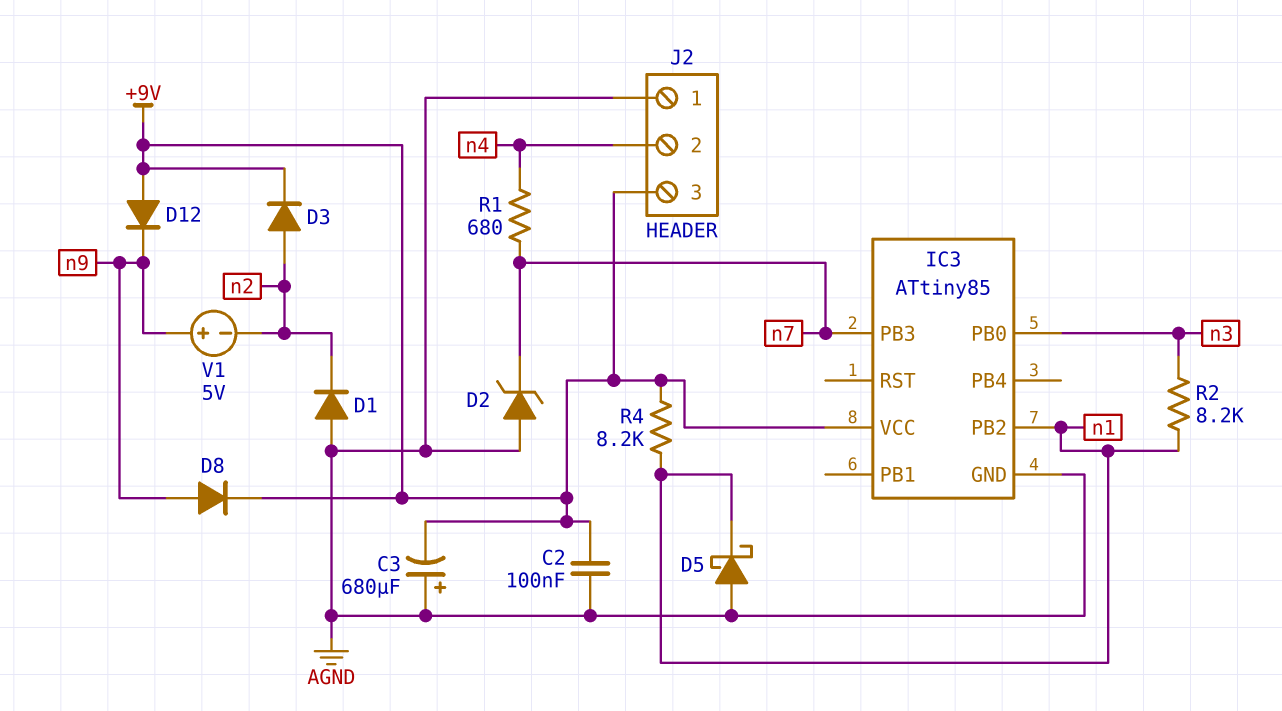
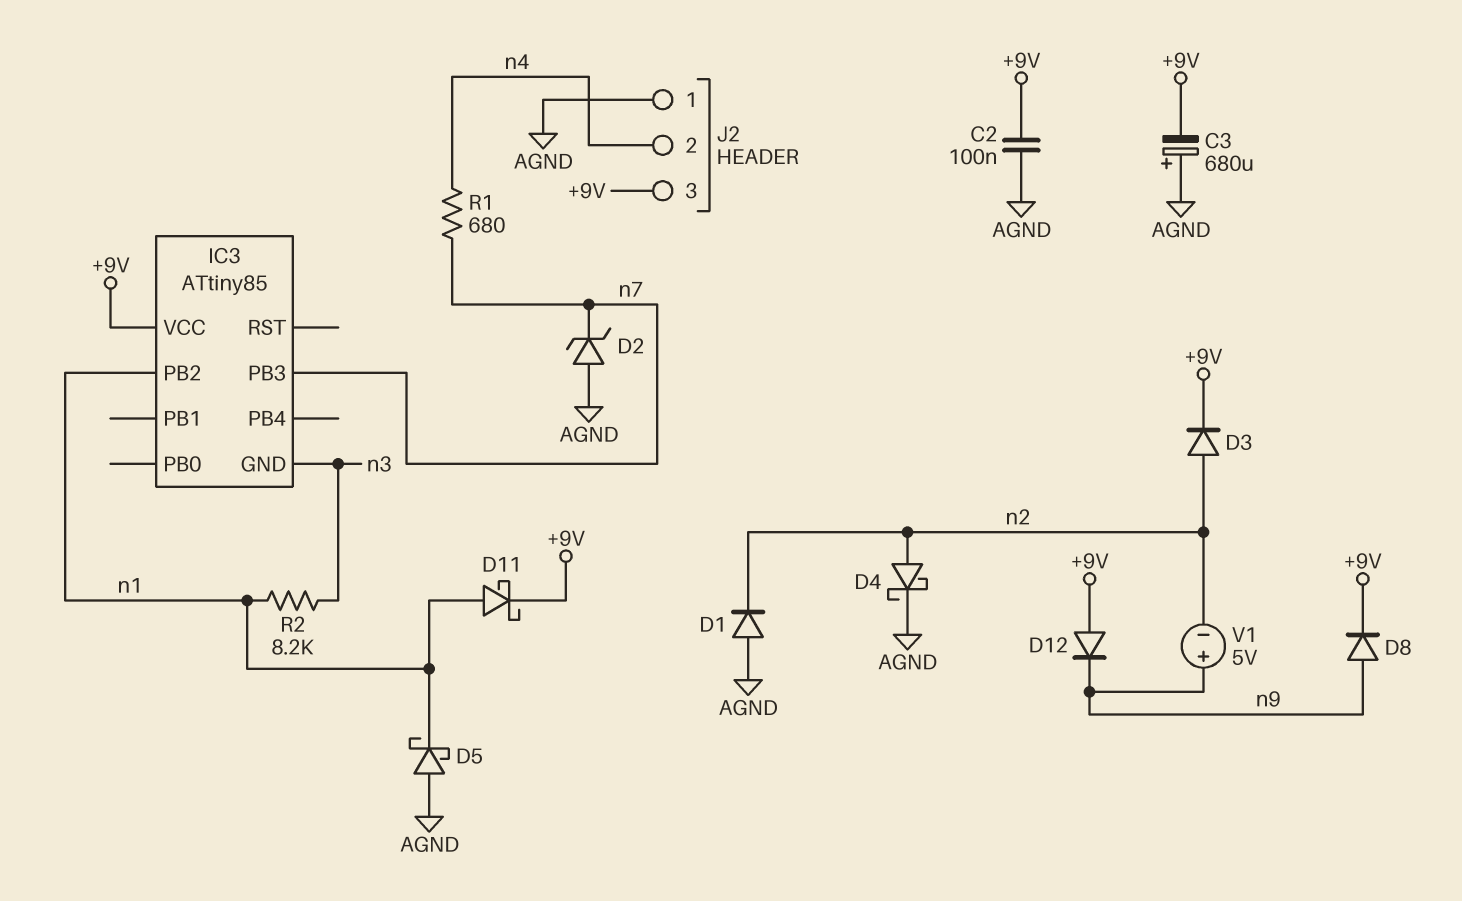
D4: none -> schottky (A n2, K AGND)
D11: none -> schottky (A n1, K +9V)
IC3 pin GND: AGND -> n3
IC3 pin PB0: n3 -> none
R4: 8.2k (+9V, n1) -> none

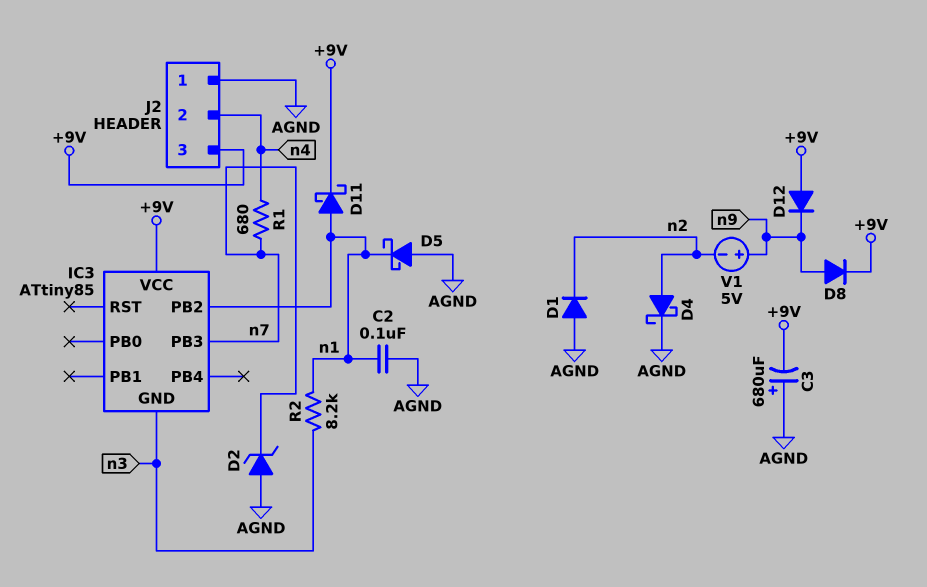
C2: 100nF (+9V, AGND) -> 100nF (AGND, n1)
D3: diode (A n2, K +9V) -> none

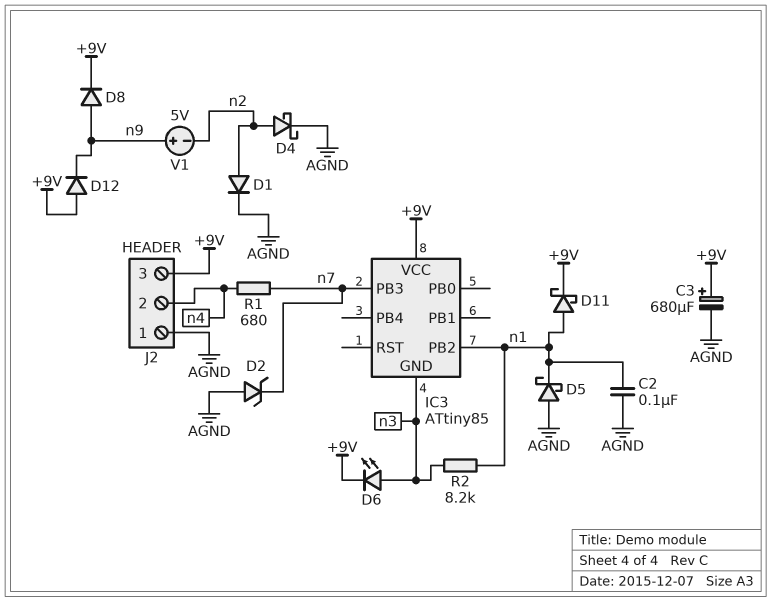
C3: 680uF (plus AGND, minus +9V) -> 680uF (plus +9V, minus AGND)
D1: diode (A AGND, K n2) -> diode (A n2, K AGND)
D6: none -> LED (A n3, K +9V)

